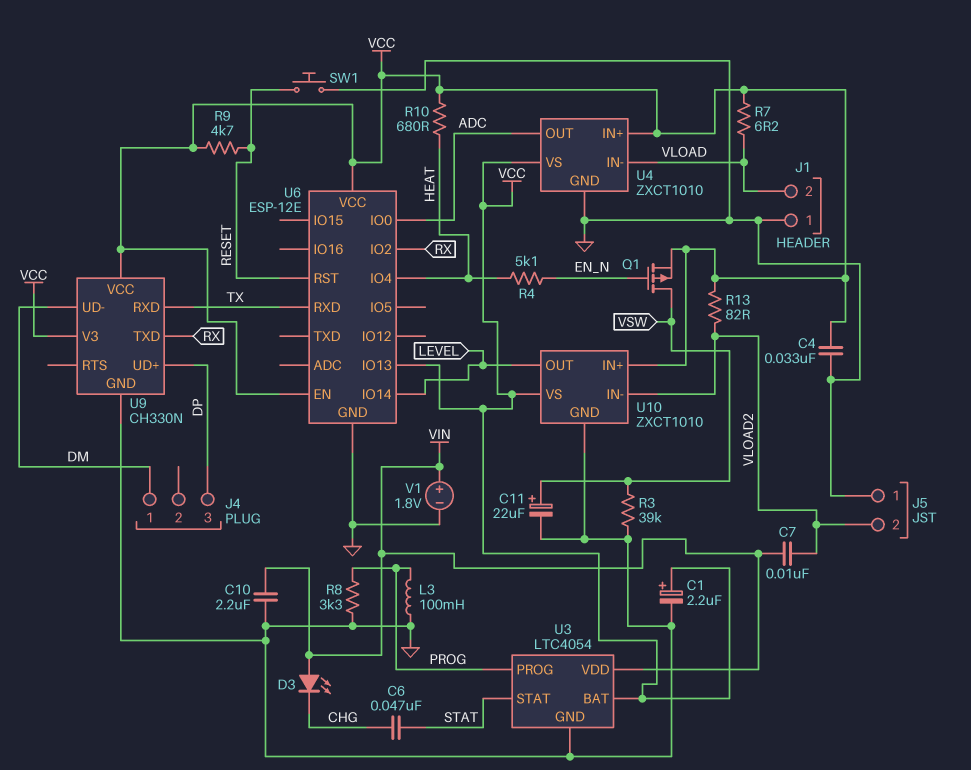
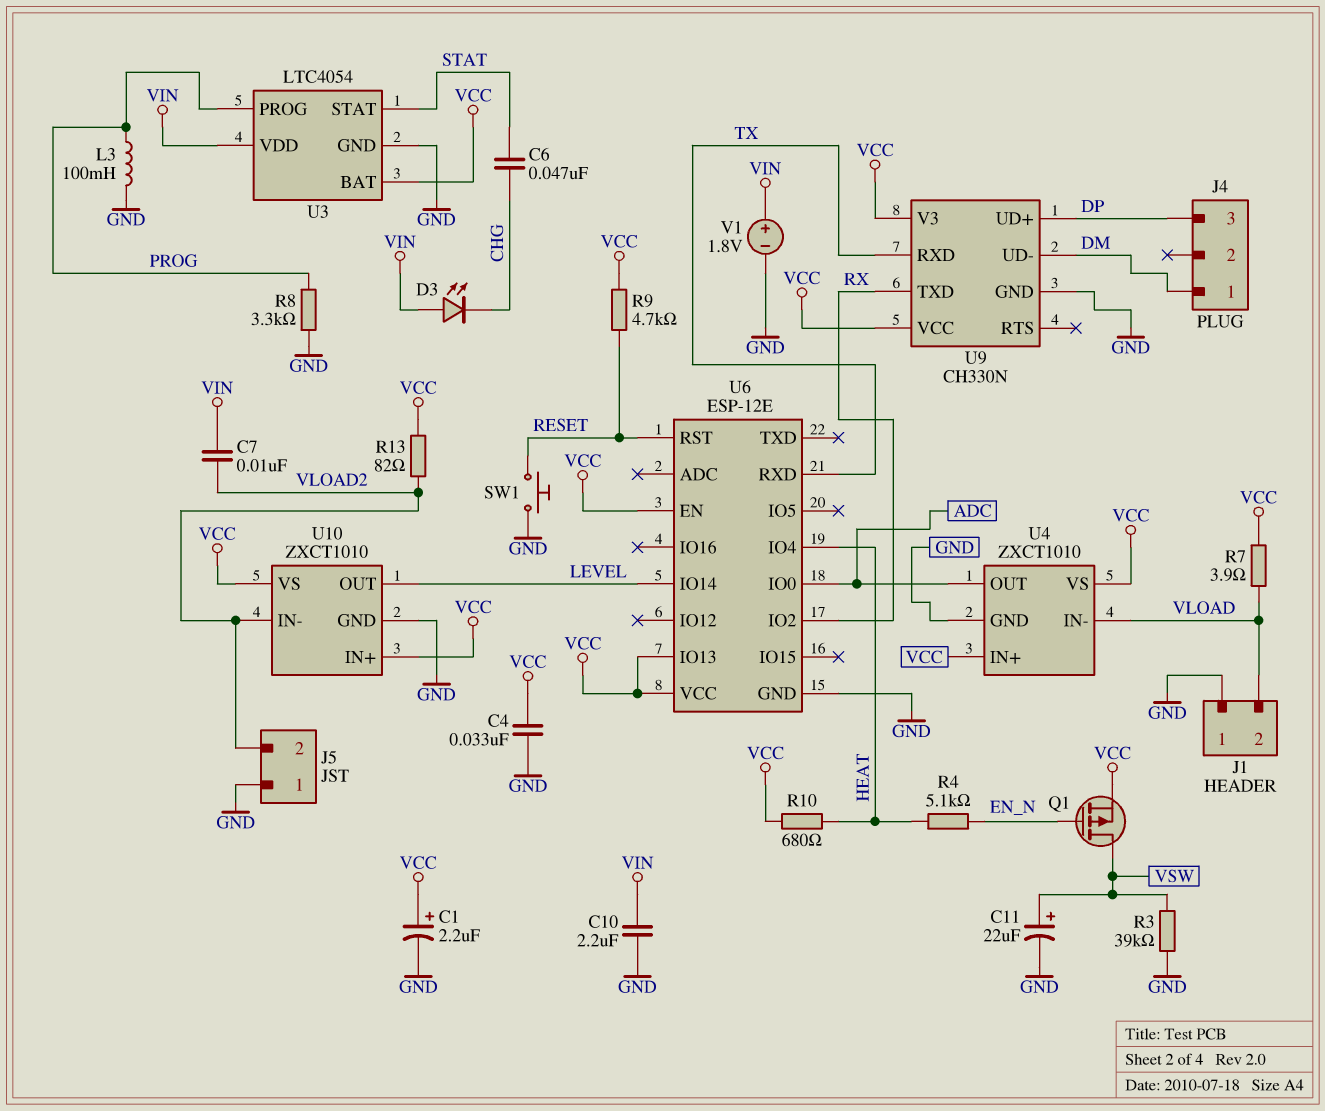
R7: 6.2 (VCC, VLOAD) -> 3.9 (VCC, VLOAD)

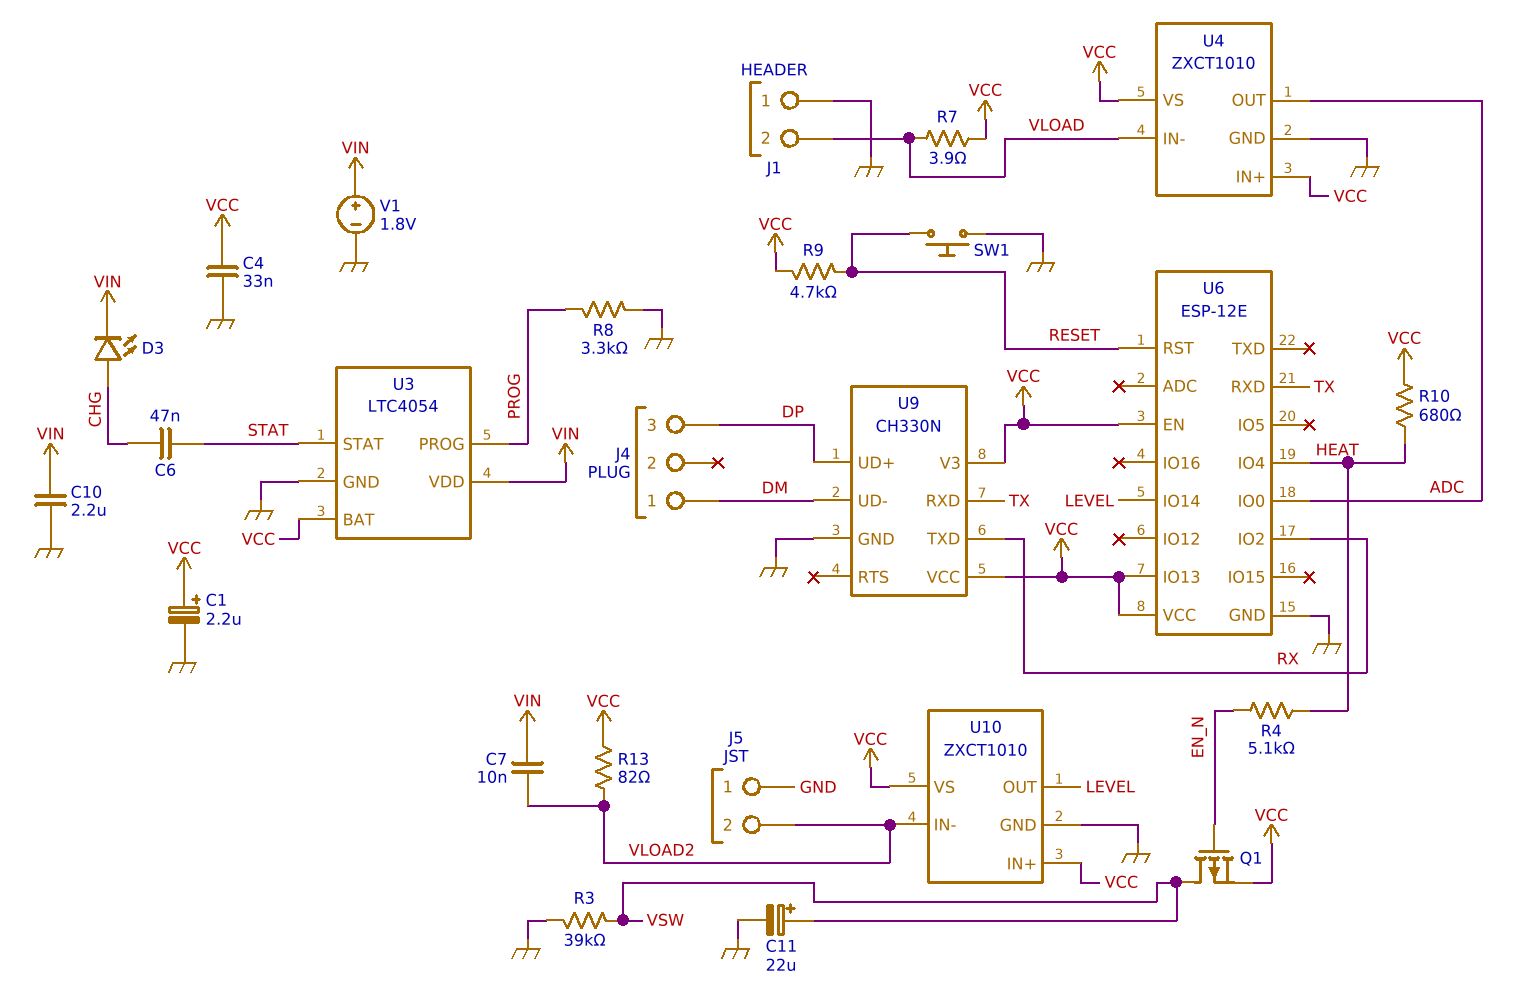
D3: LED (A VIN, K CHG) -> LED (A CHG, K VIN)
L3: 100mH (GND, PROG) -> none

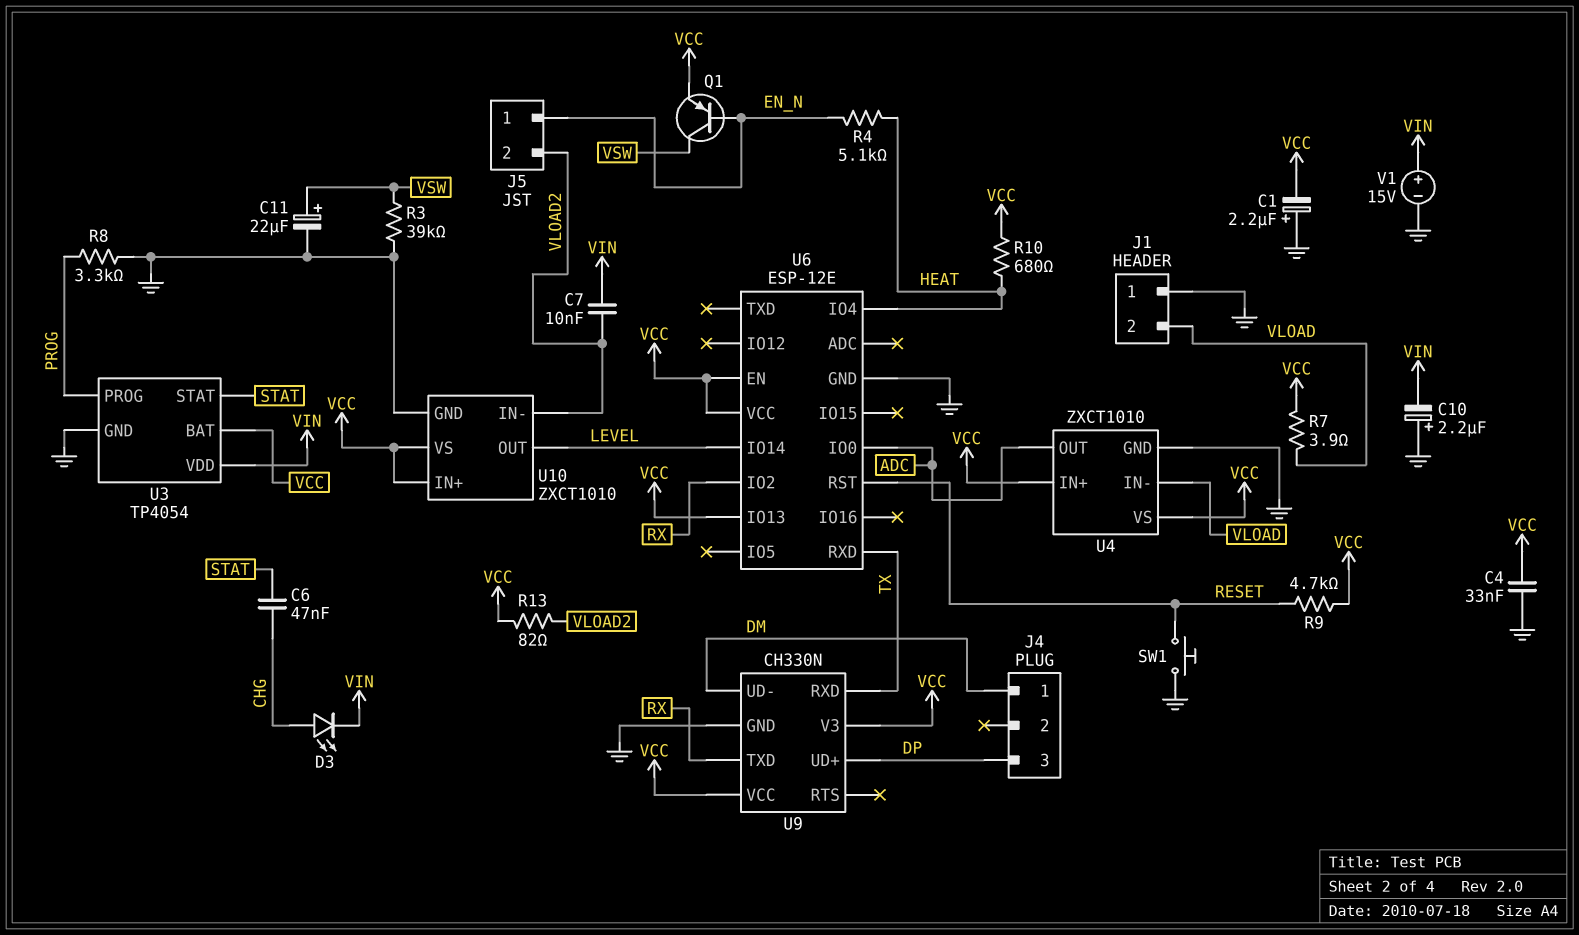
C1: 2.2uF (plus VCC, minus GND) -> 2.2uF (plus GND, minus VCC)
C10: 2.2uF (GND, VIN) -> 2.2uF (plus GND, minus VIN)
J5 pin 1: GND -> EN_N
Q1: PMOS (G EN_N, D VSW, S VCC) -> PNP (B EN_N, C VSW, E VCC)
U3: LTC4054 -> TP4054
V1: 1.8V (plus VIN, minus GND) -> 15V (plus VIN, minus GND)

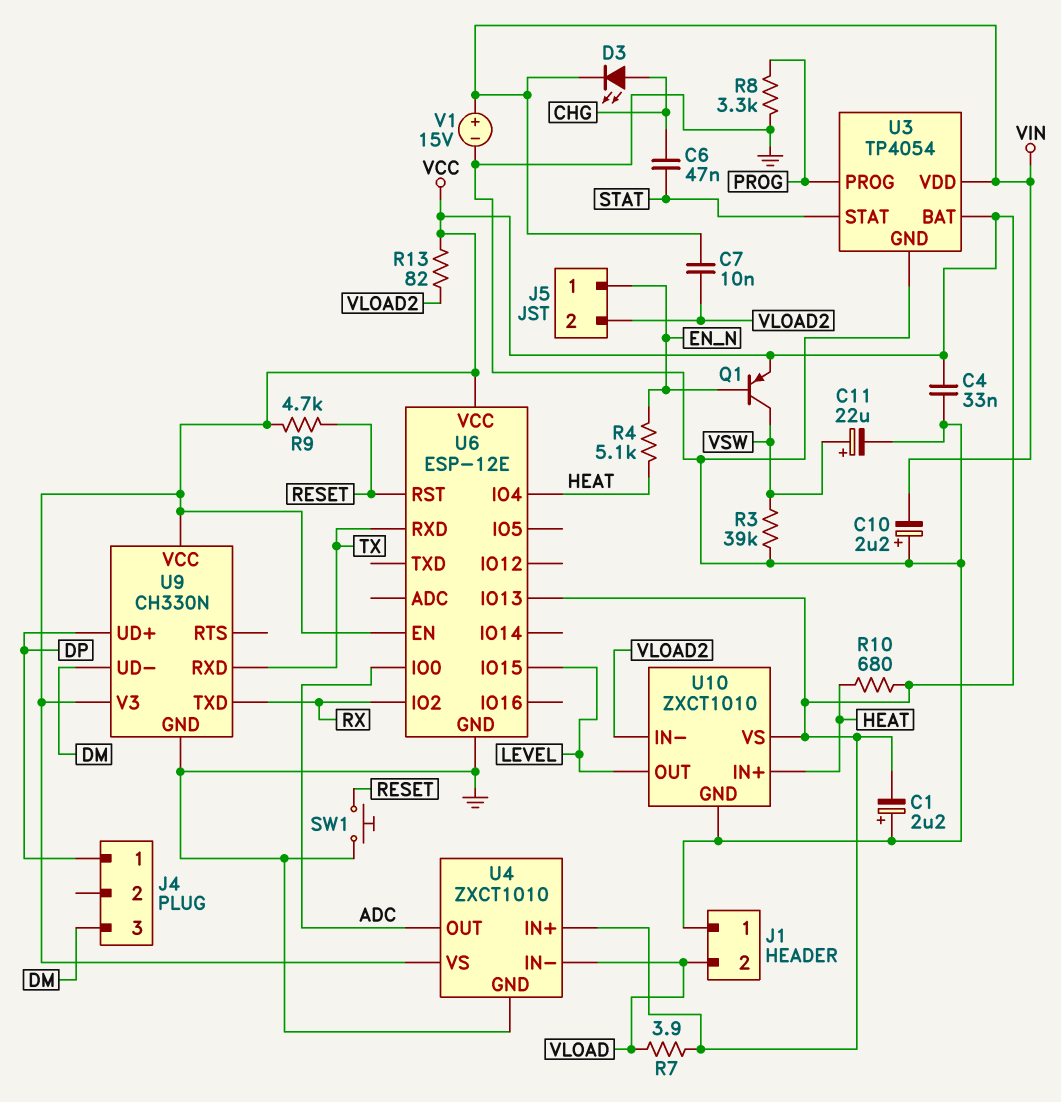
J4 pin 1: DM -> DP
J4 pin 3: DP -> DM
U6 pin IO14: LEVEL -> none
U6 pin IO15: none -> LEVEL
U10 pin IN+: VCC -> HEAT

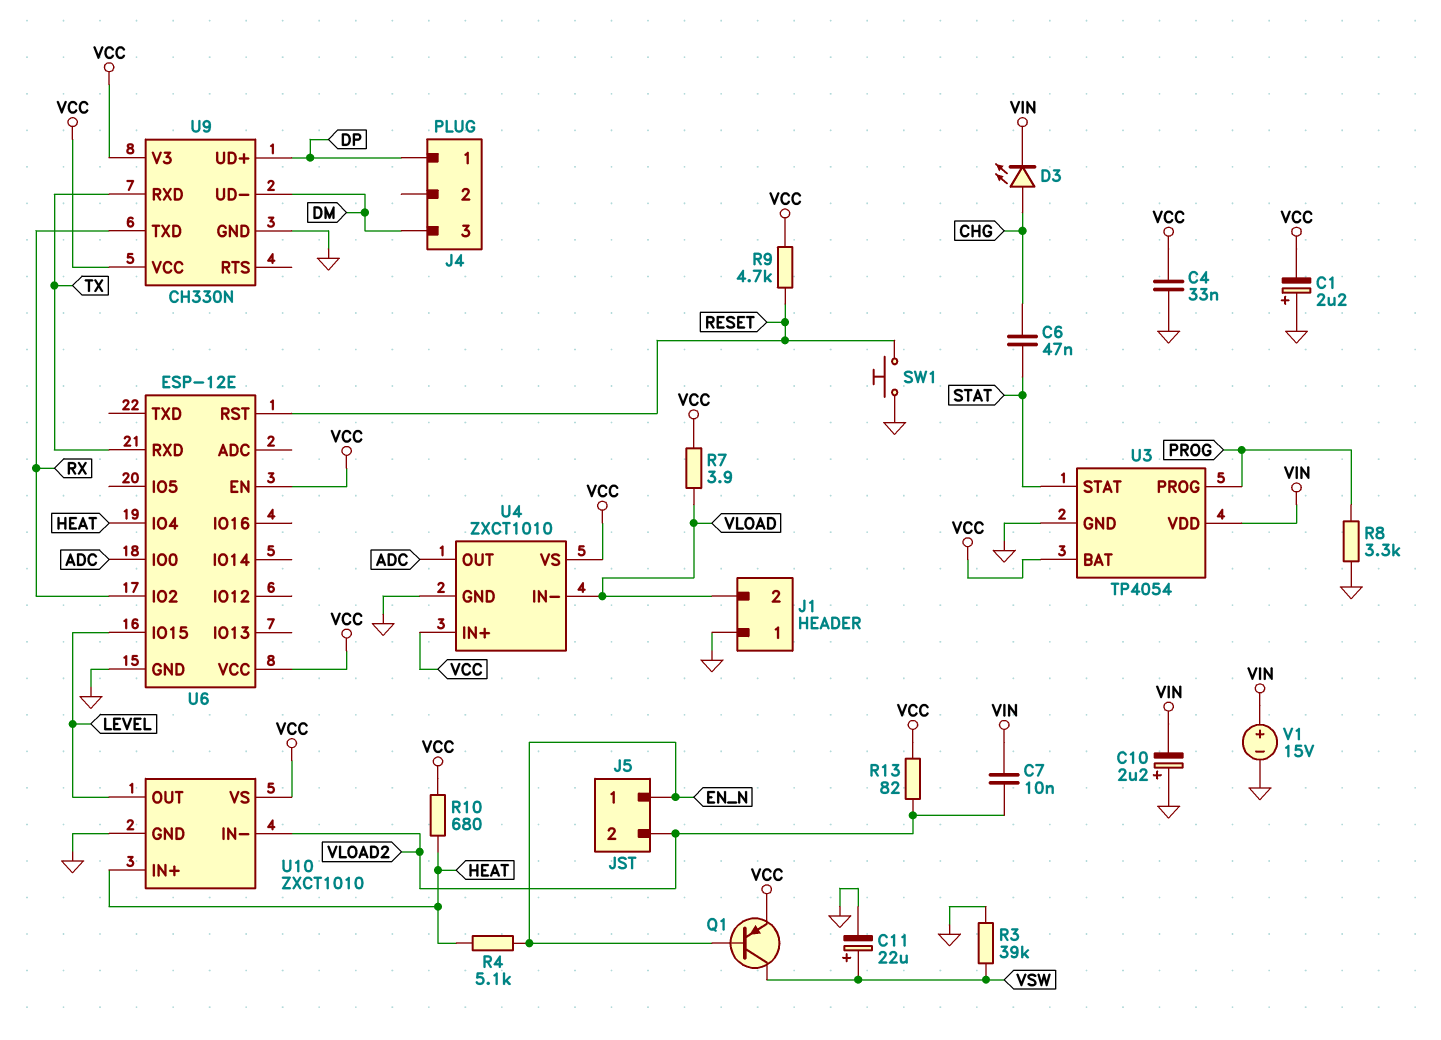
U6 pin IO13: VCC -> none

